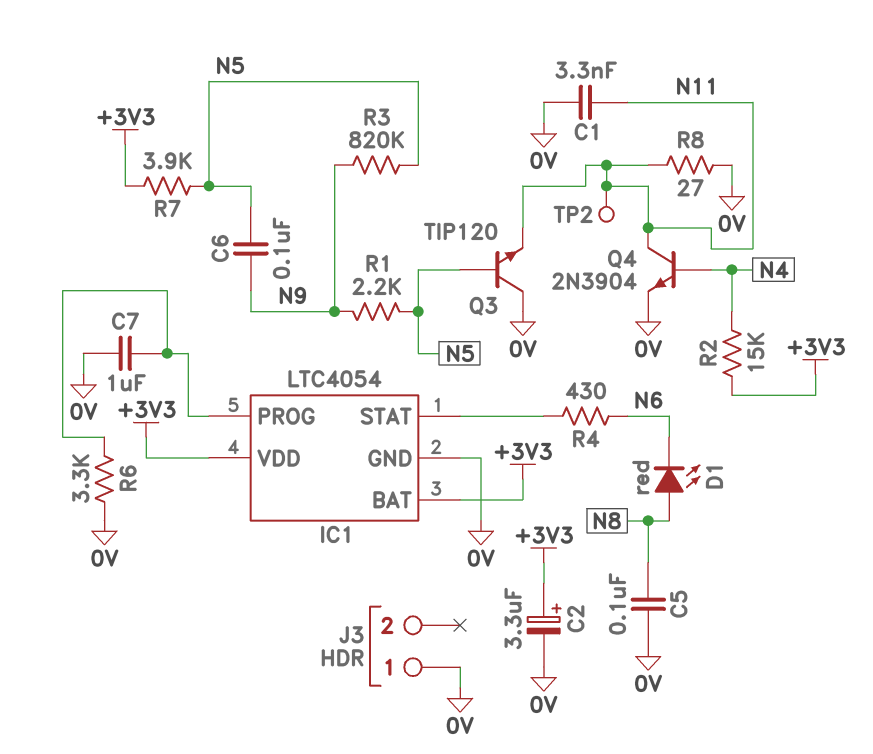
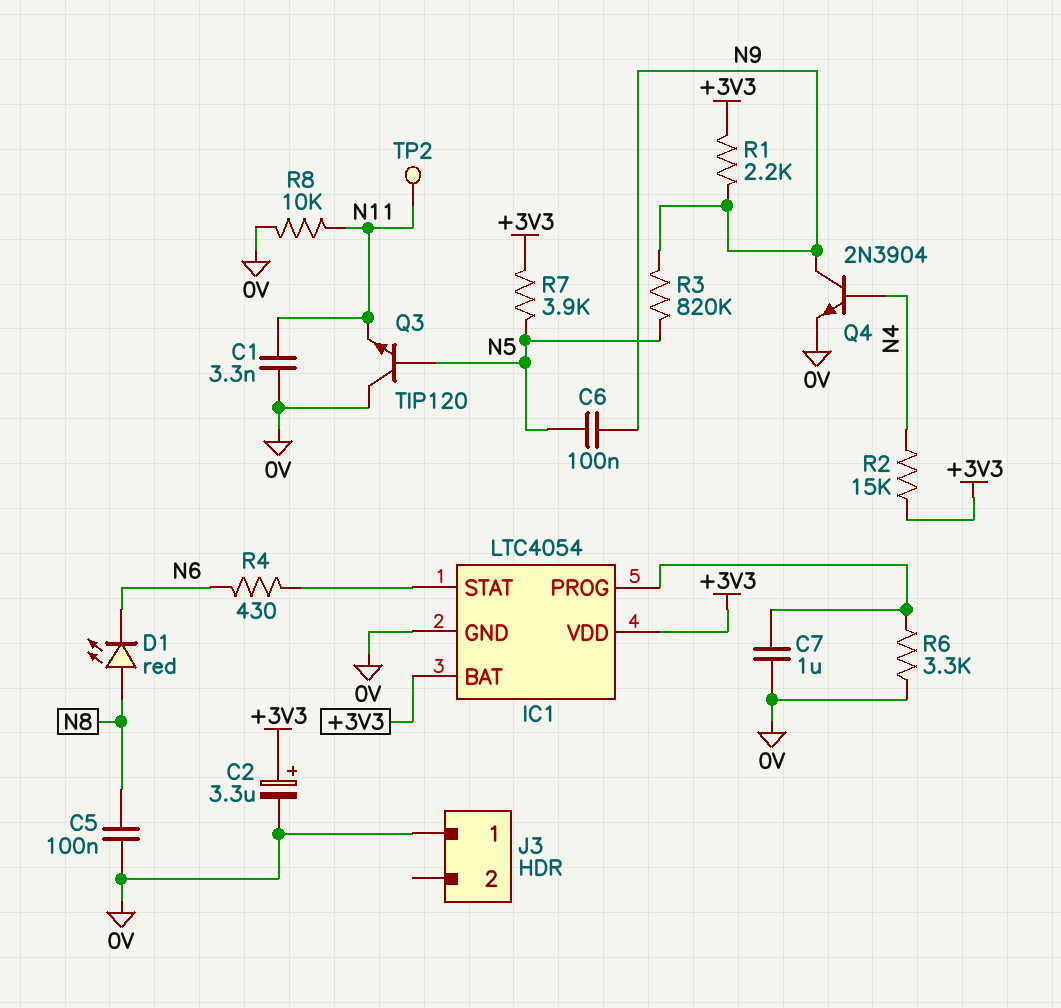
Q4: NPN 2N3904 (B N4, C N11, E 0V) -> NPN 2N3904 (B N4, C N9, E 0V)
R1: 2.2k (N5, N9) -> 2.2k (+3V3, N9)
R8: 27 (0V, N11) -> 10k (0V, N11)

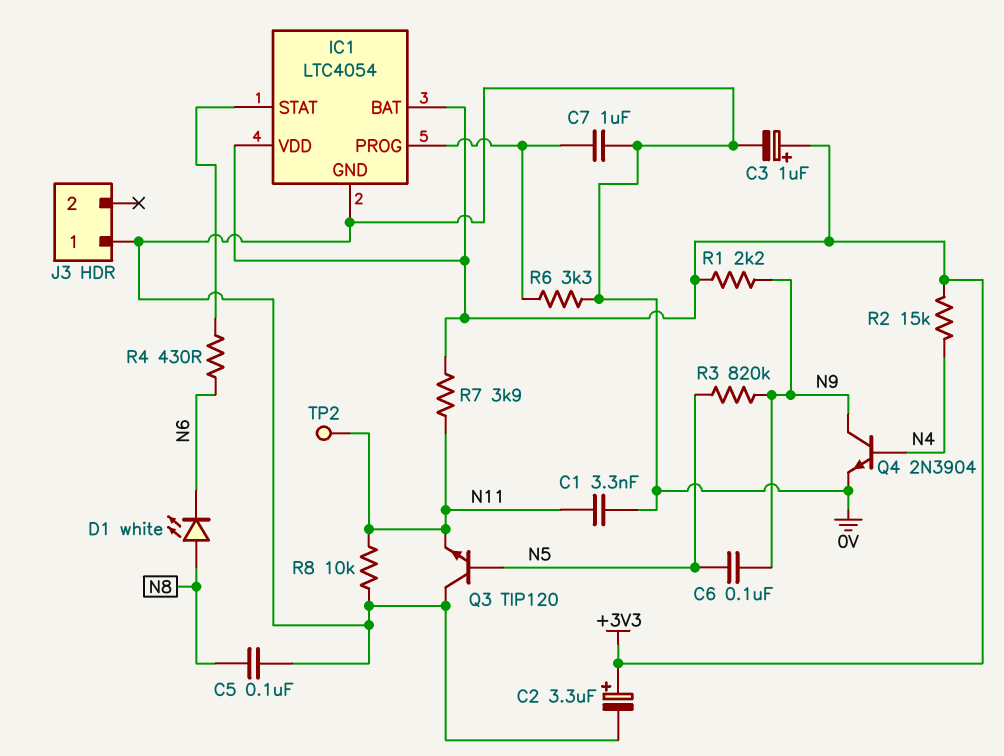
C3: none -> 1uF (plus +3V3, minus 0V)
D1: LED red (A N8, K N6) -> LED white (A N8, K N6)
R7: 3.9k (+3V3, N5) -> 3.9k (+3V3, N11)

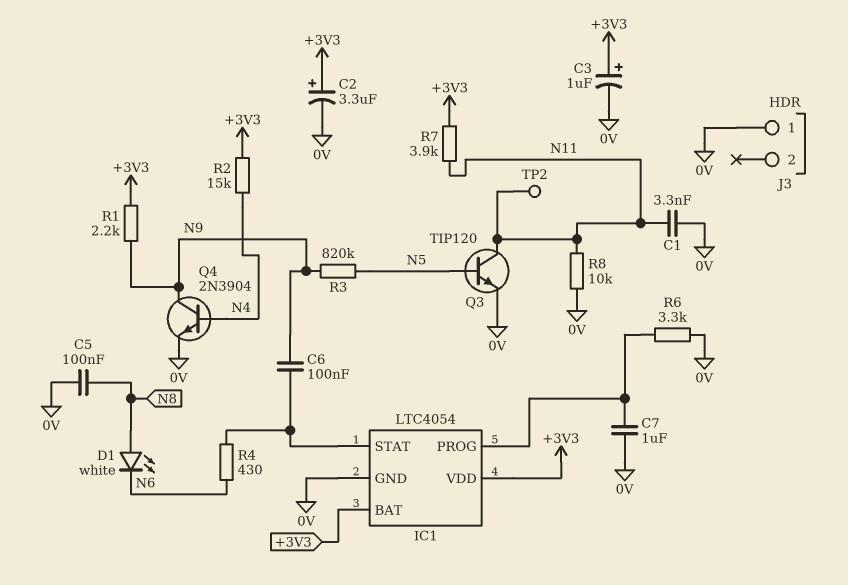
C6: 100nF (N5, N9) -> 100nF (IC1/STAT, N9)
Q3: NPN TIP120 (B N5, C 0V, E N11) -> NPN TIP120 (B N5, C N11, E 0V)

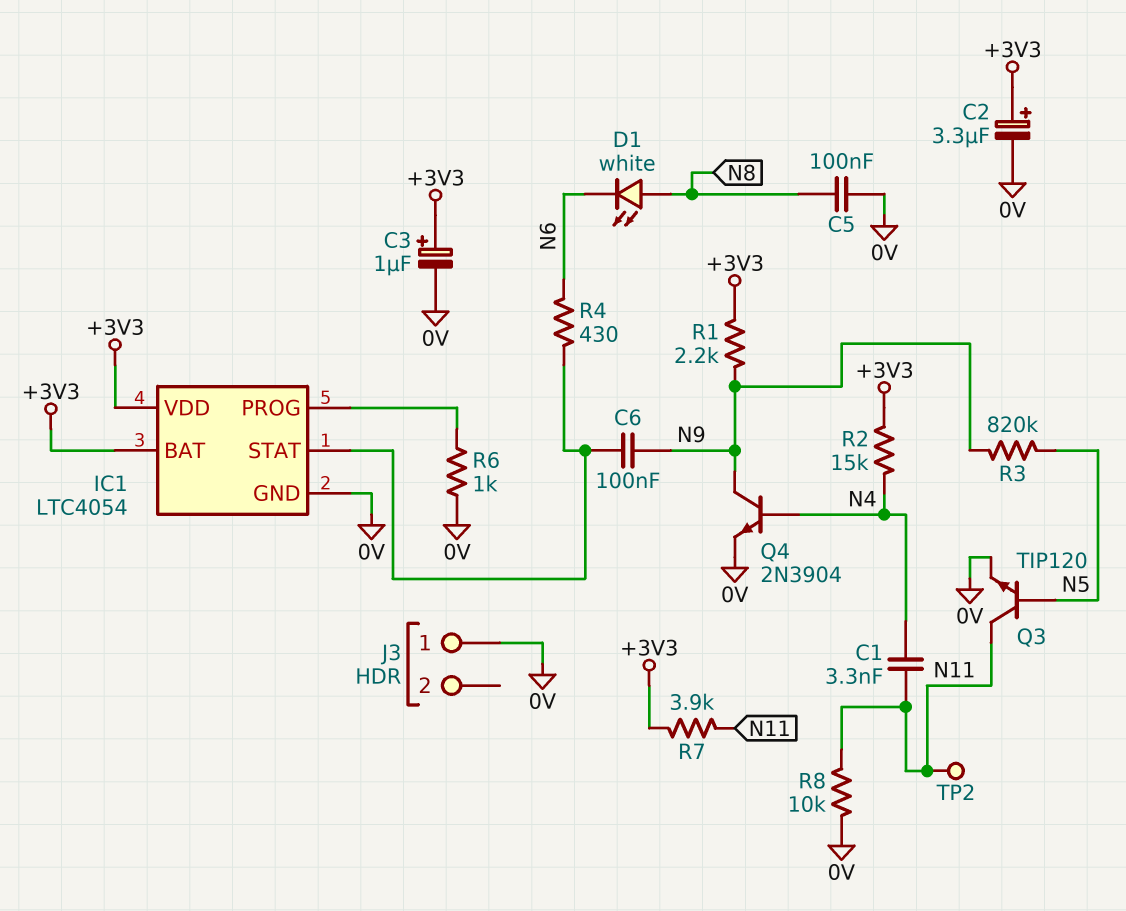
C1: 3.3nF (0V, N11) -> 3.3nF (N4, N11)
C7: 1uF (0V, IC1/PROG) -> none
R6: 3.3k (0V, IC1/PROG) -> 1k (0V, IC1/PROG)

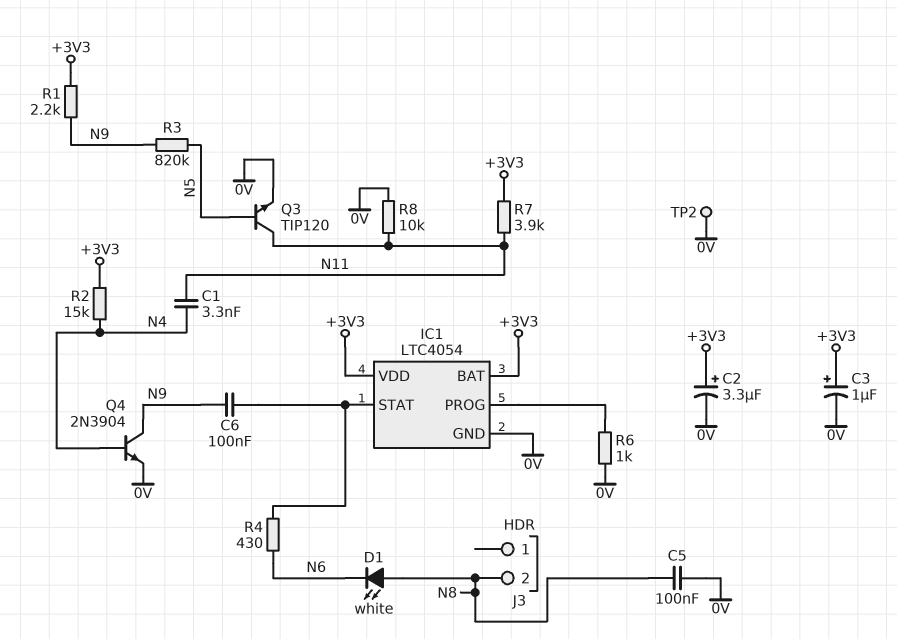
J3 pin 1: 0V -> none
J3 pin 2: none -> N8
TP2: test point (N11) -> test point (0V)

